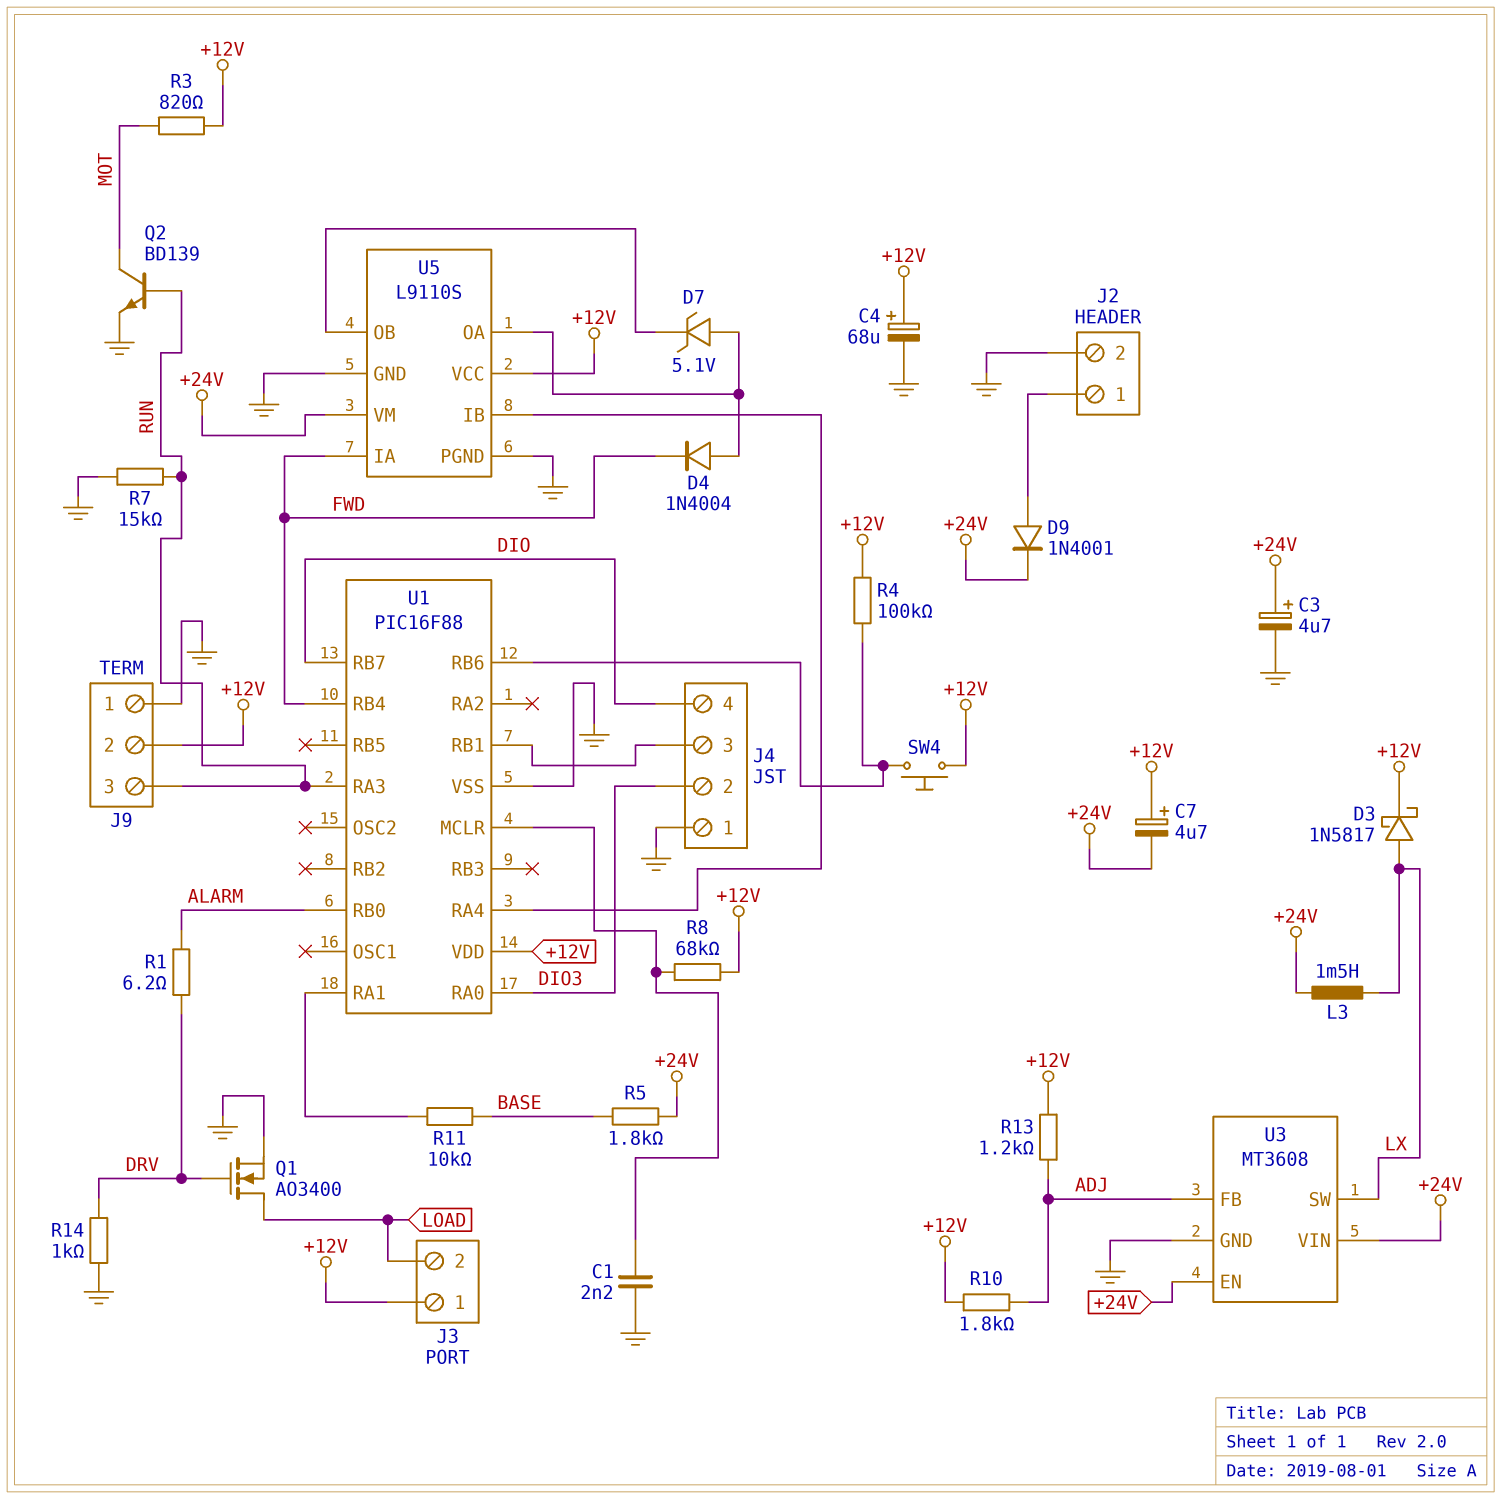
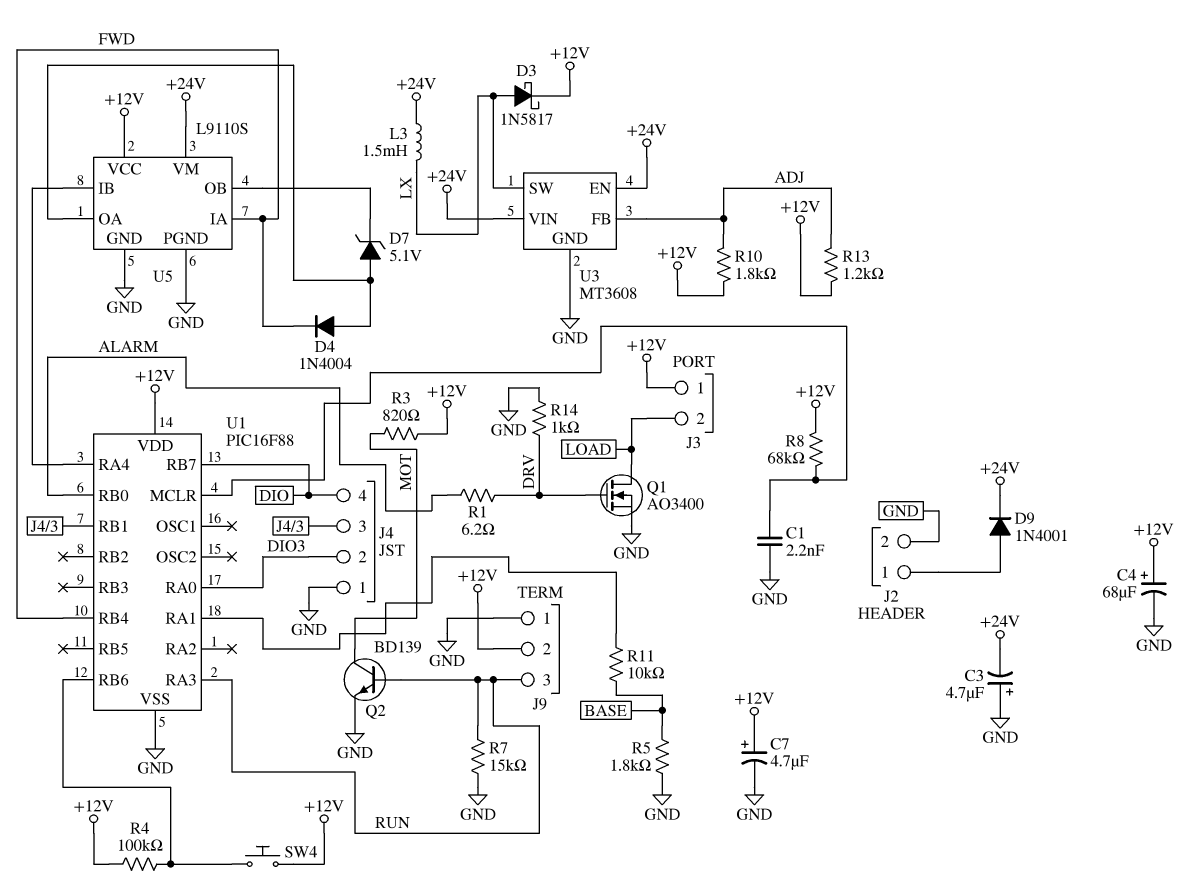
C3: 4.7uF (plus +24V, minus GND) -> 4.7uF (plus GND, minus +24V)
C7: 4.7uF (plus +12V, minus +24V) -> 4.7uF (plus +12V, minus GND)
R5: 1.8k (+24V, BASE) -> 1.8k (BASE, GND)

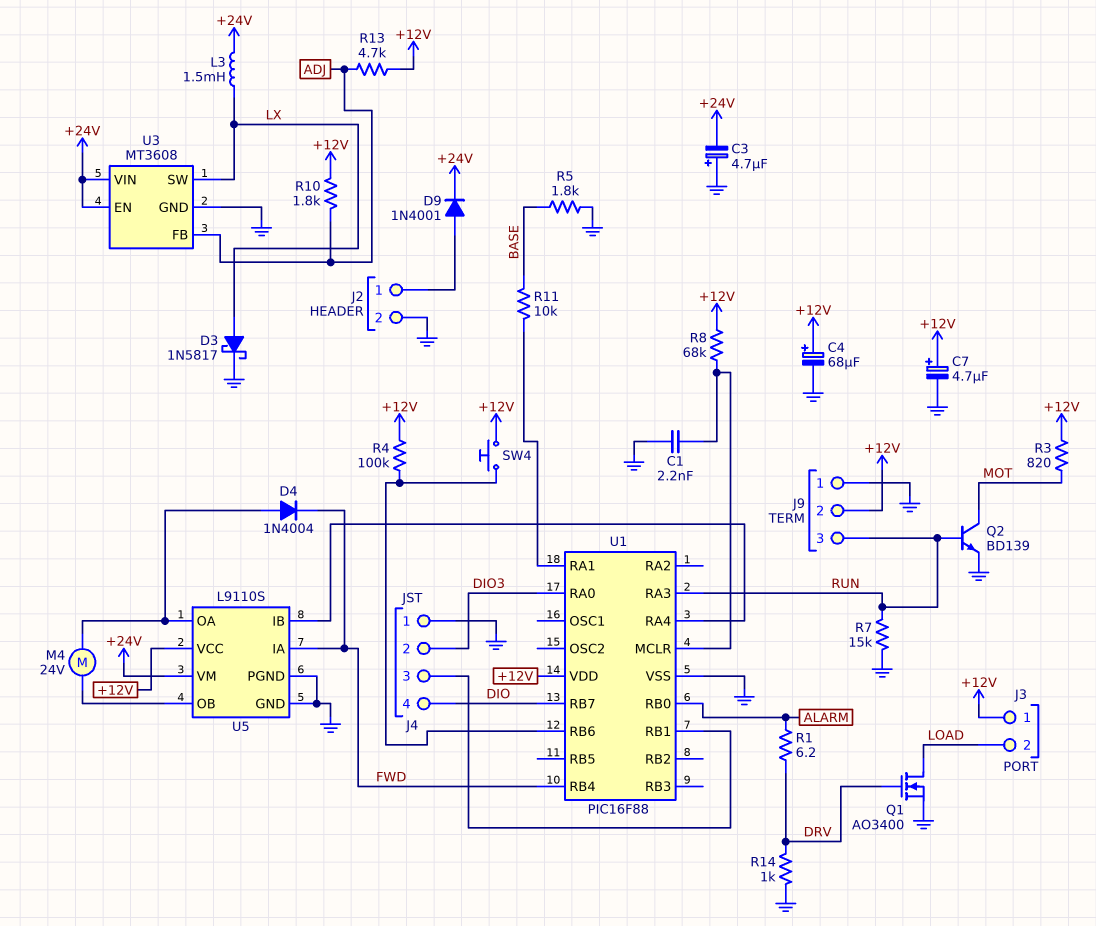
D3: schottky 1N5817 (A LX, K +12V) -> schottky 1N5817 (A LX, K GND)
D7: zener 5.1V (A U5/OA, K U5/OB) -> none
M4: none -> motor 24V (U5/OA, U5/OB)
R13: 1.2k (+12V, ADJ) -> 4.7k (+12V, ADJ)

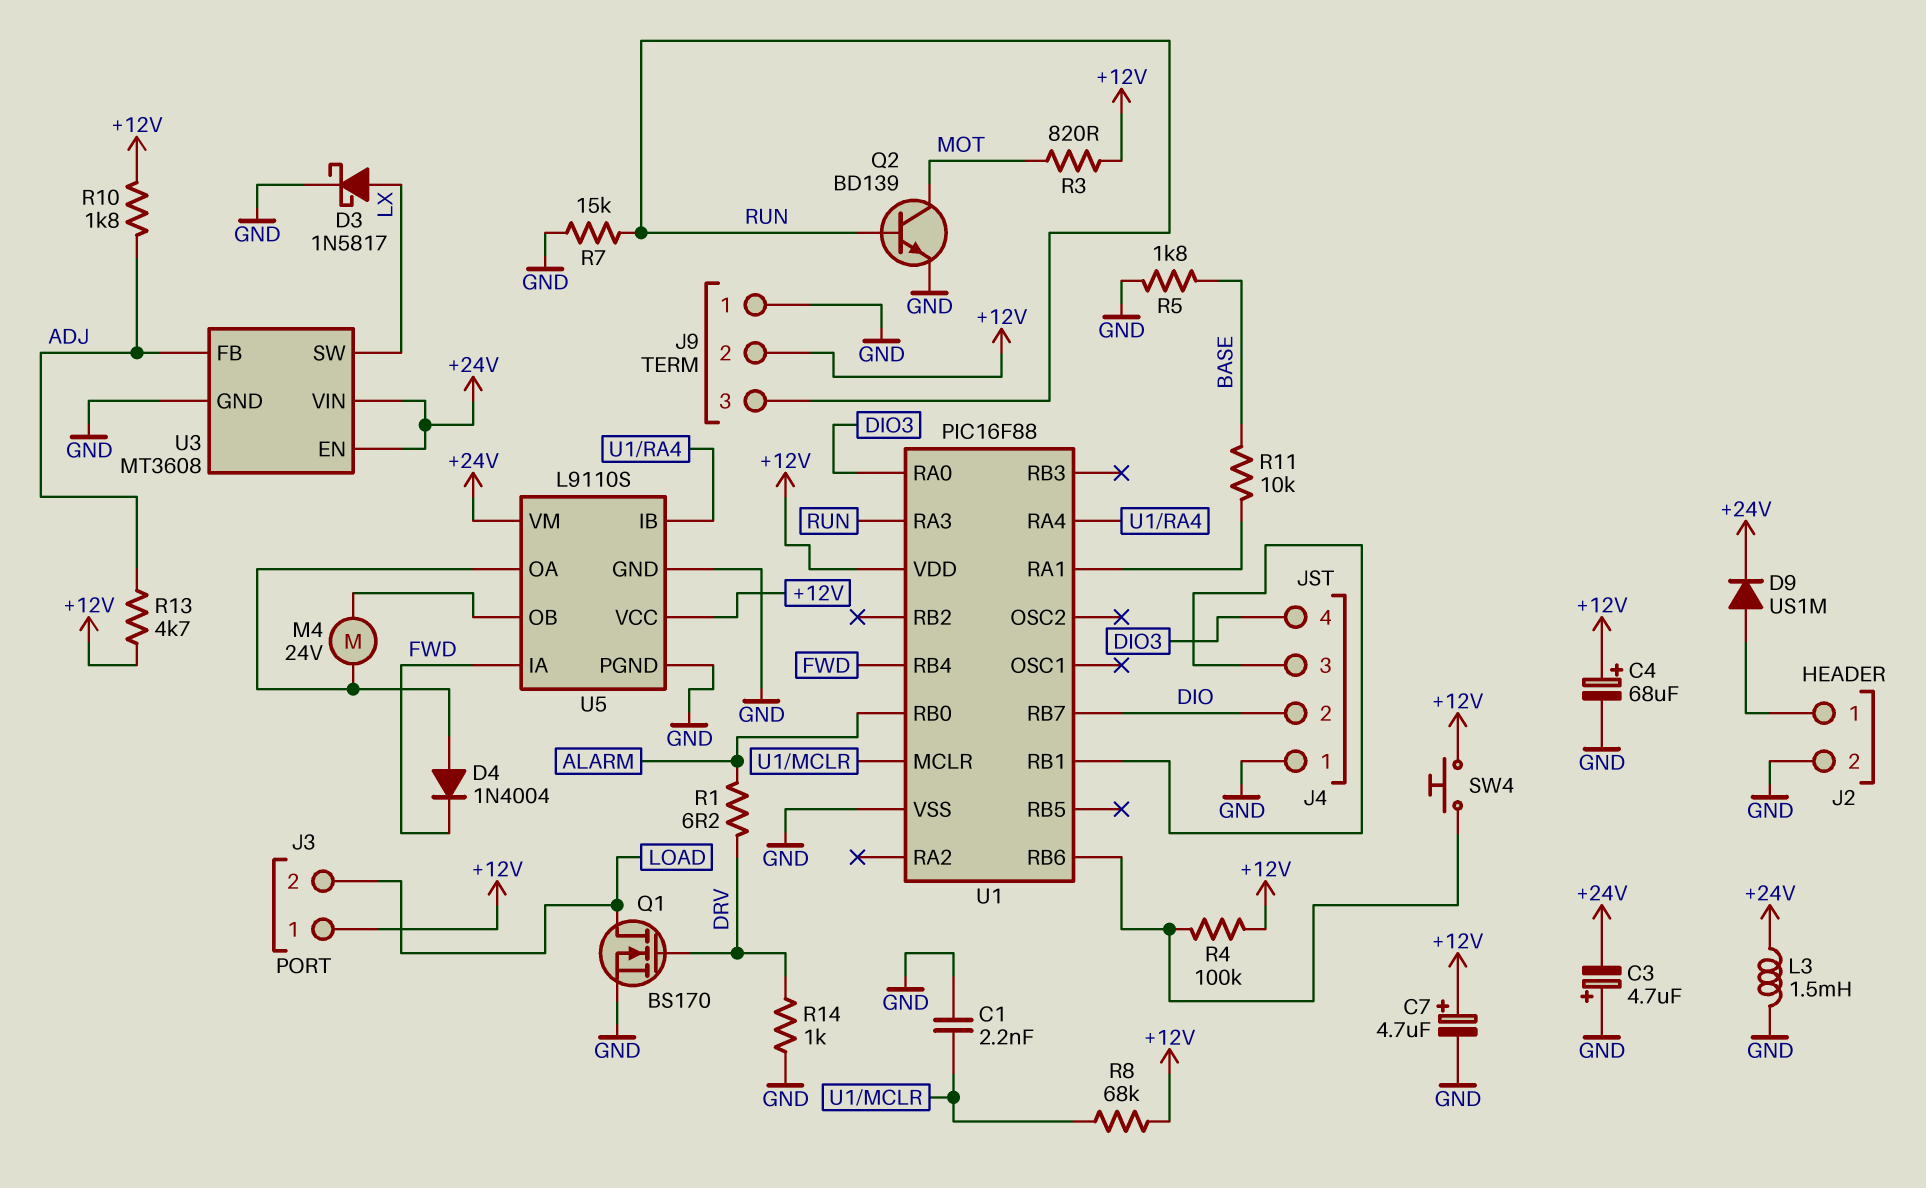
D9: diode 1N4001 (A J2/1, K +24V) -> diode US1M (A J2/1, K +24V)
J4 pin 2: DIO3 -> DIO
J4 pin 4: DIO -> DIO3
L3: 1.5mH (+24V, LX) -> 1.5mH (+24V, GND)
Q1: NMOS AO3400 (G DRV, D LOAD, S GND) -> NMOS BS170 (G DRV, D LOAD, S GND)

